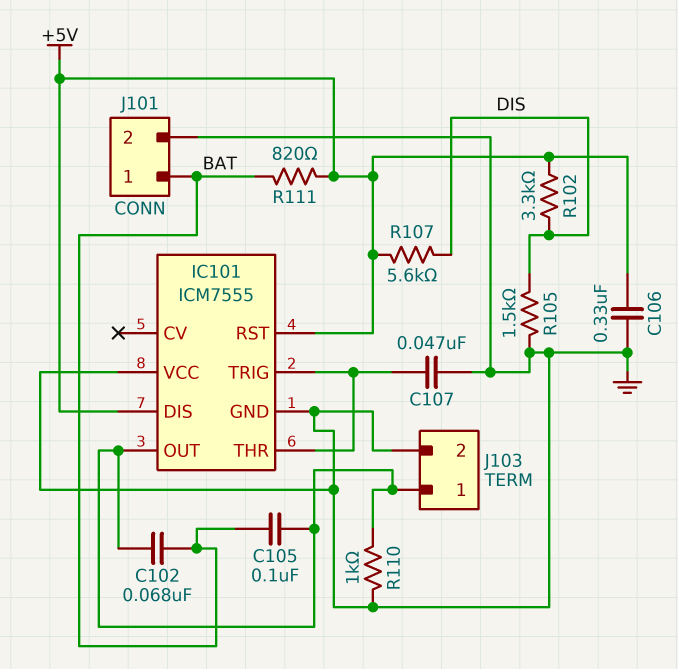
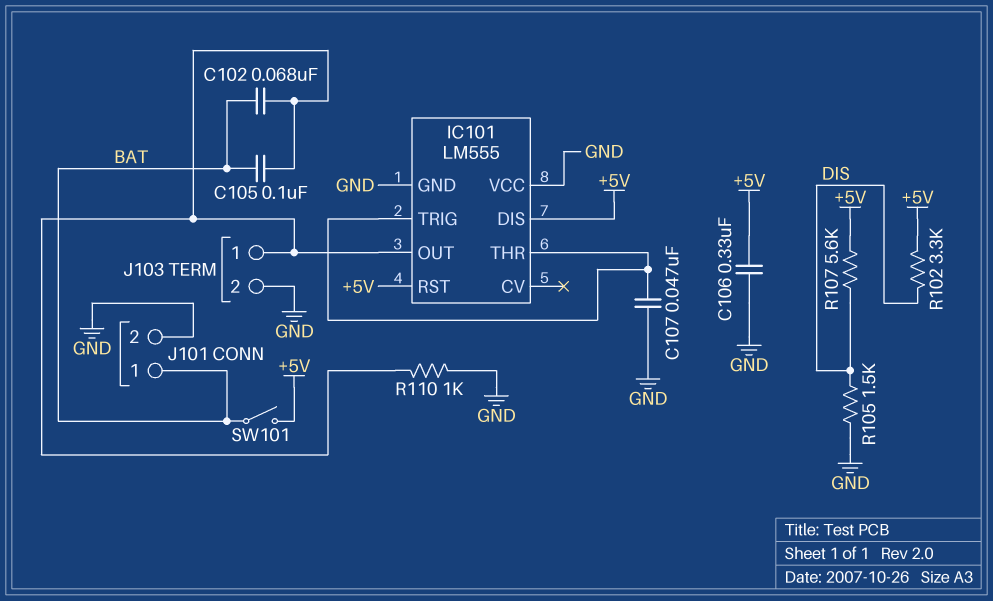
IC101: ICM7555 -> LM555
R111: 820 (+5V, BAT) -> none
SW101: none -> switch (+5V, BAT)

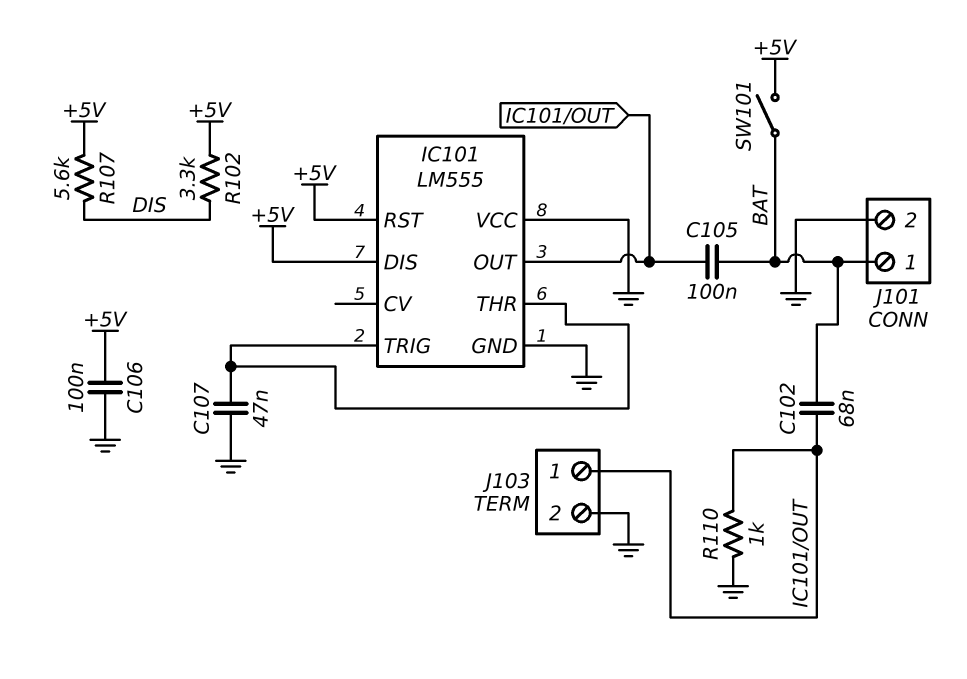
C106: 330nF (+5V, GND) -> 100nF (+5V, GND)
R105: 1.5k (DIS, GND) -> none

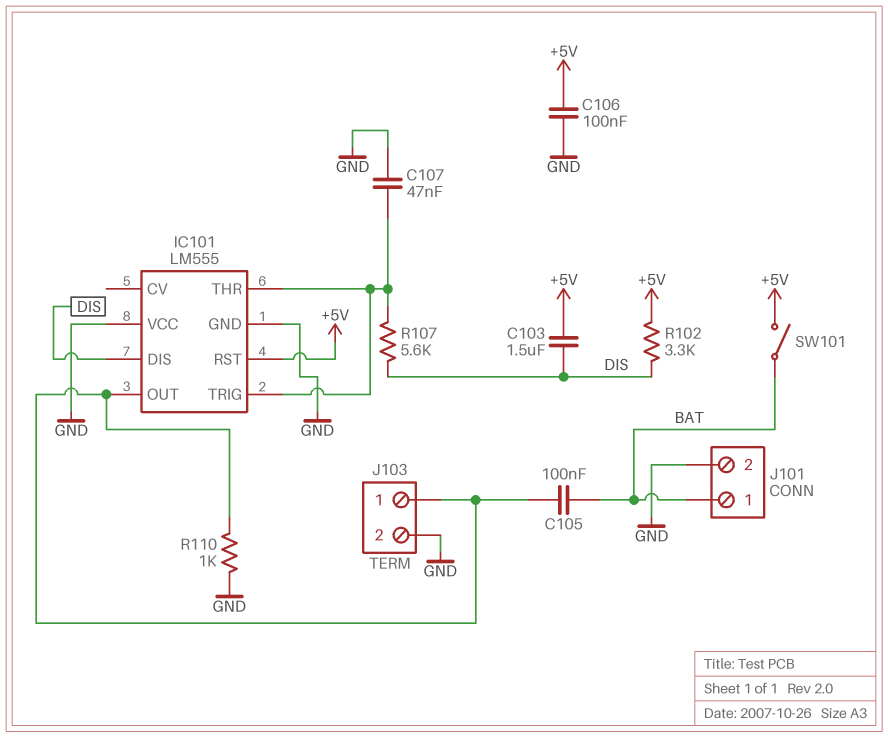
C102: 68nF (BAT, IC101/OUT) -> none
C103: none -> 1.5uF (+5V, DIS)
IC101 pin DIS: +5V -> DIS
R107: 5.6k (+5V, DIS) -> 5.6k (DIS, IC101/THR)

